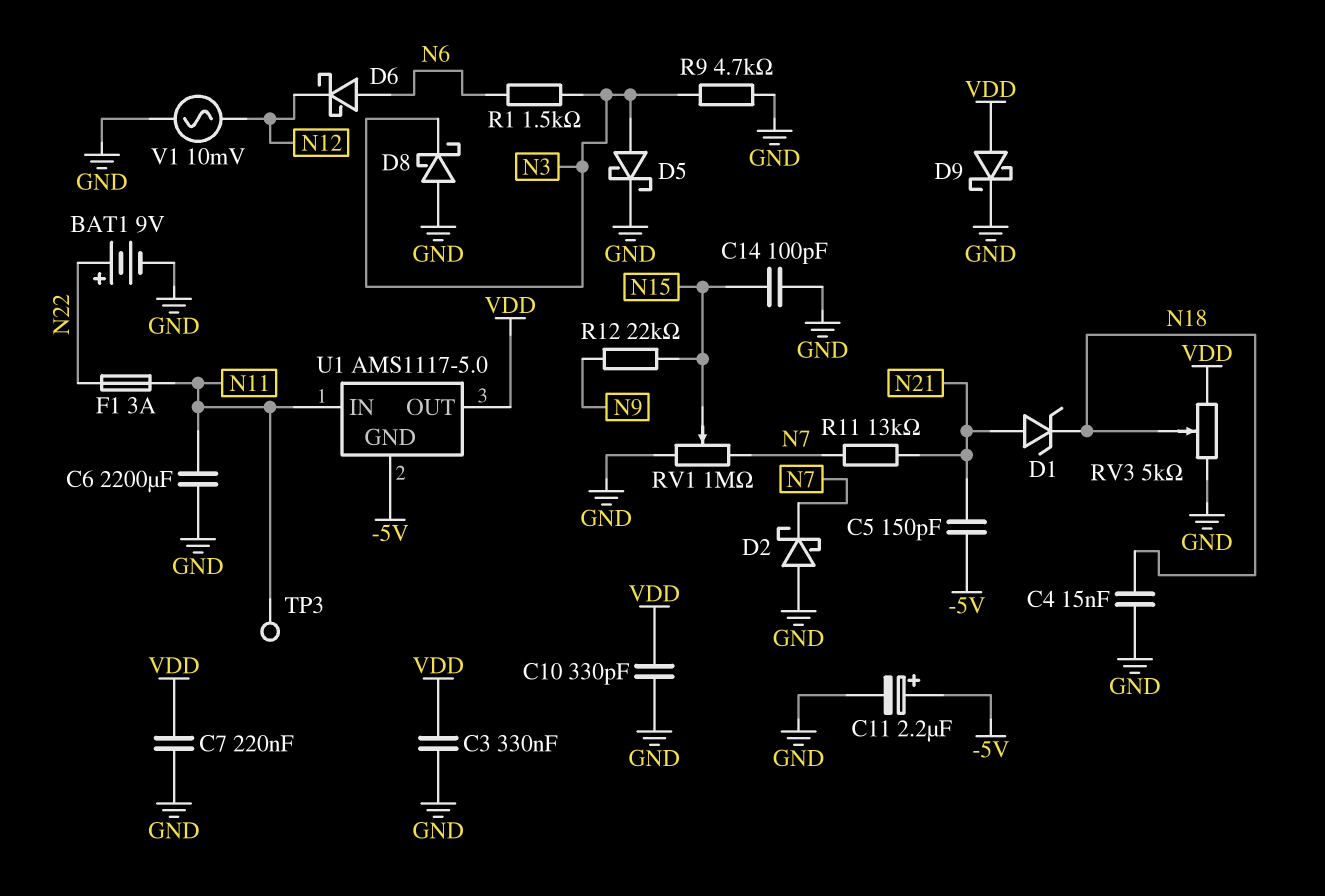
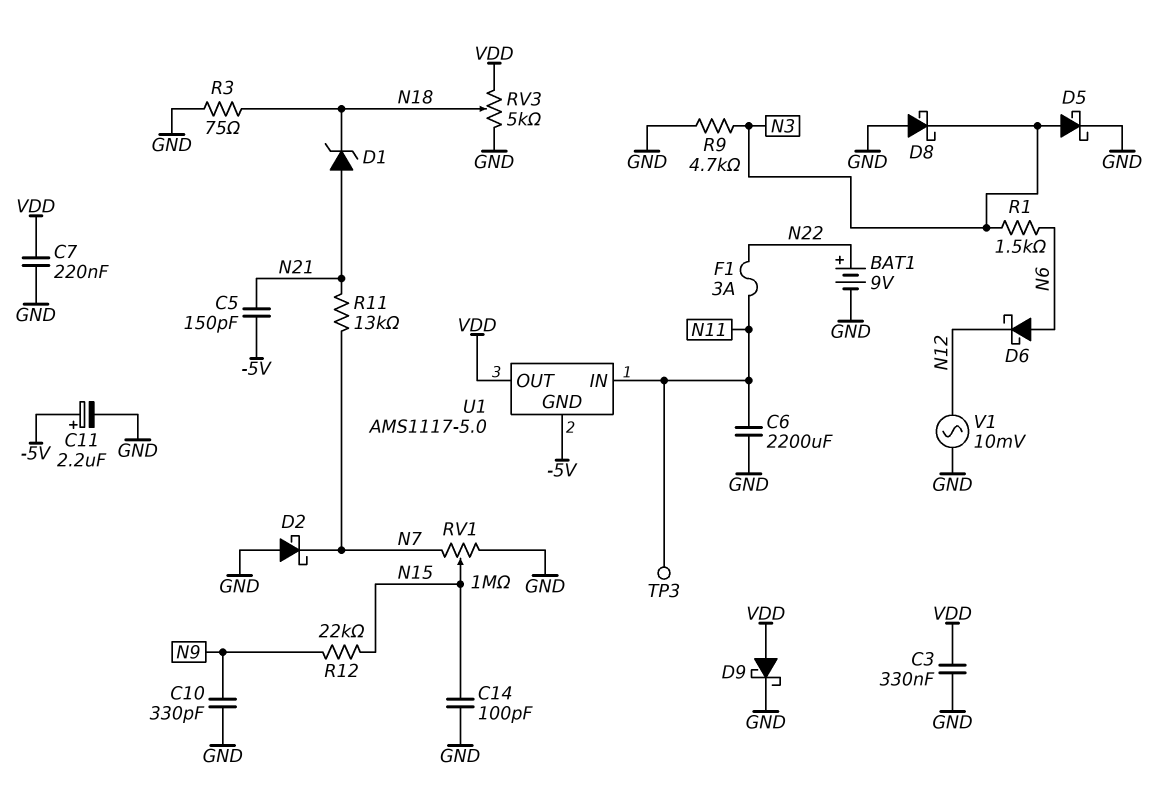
C4: 15nF (GND, N18) -> none
C10: 330pF (GND, VDD) -> 330pF (GND, N9)
R3: none -> 75 (GND, N18)

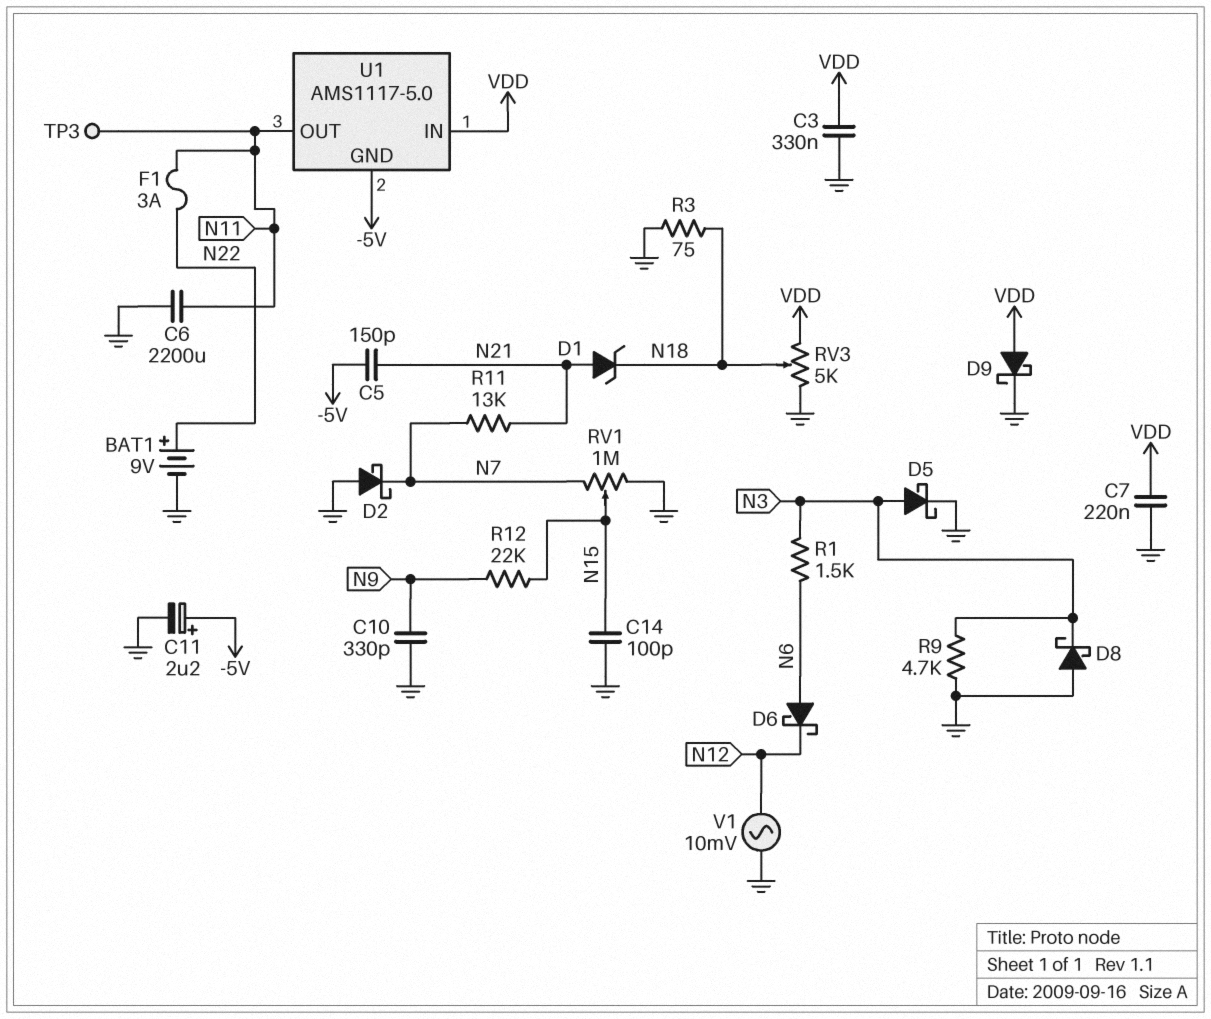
U1 pin IN: N11 -> VDD
U1 pin OUT: VDD -> N11

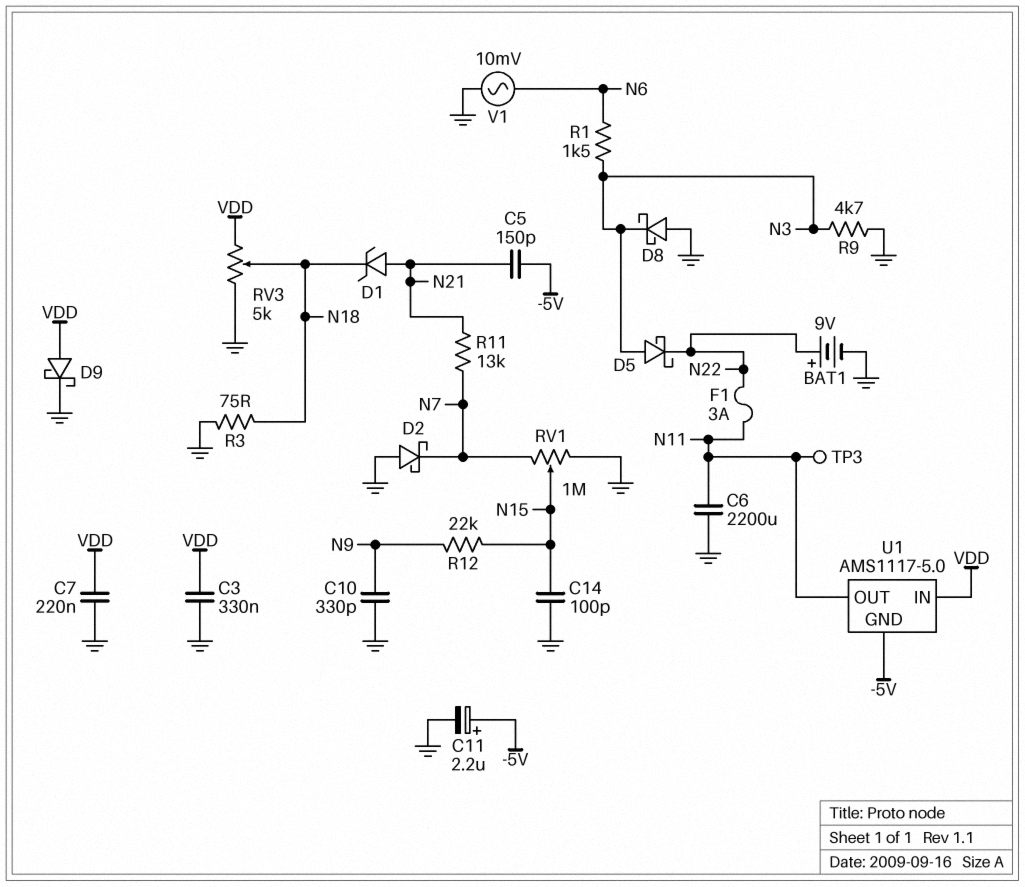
D5: schottky (A N3, K GND) -> schottky (A N3, K N22)
D6: schottky (A N6, K N12) -> none
V1: AC 10mV (GND, N12) -> AC 10mV (GND, N6)

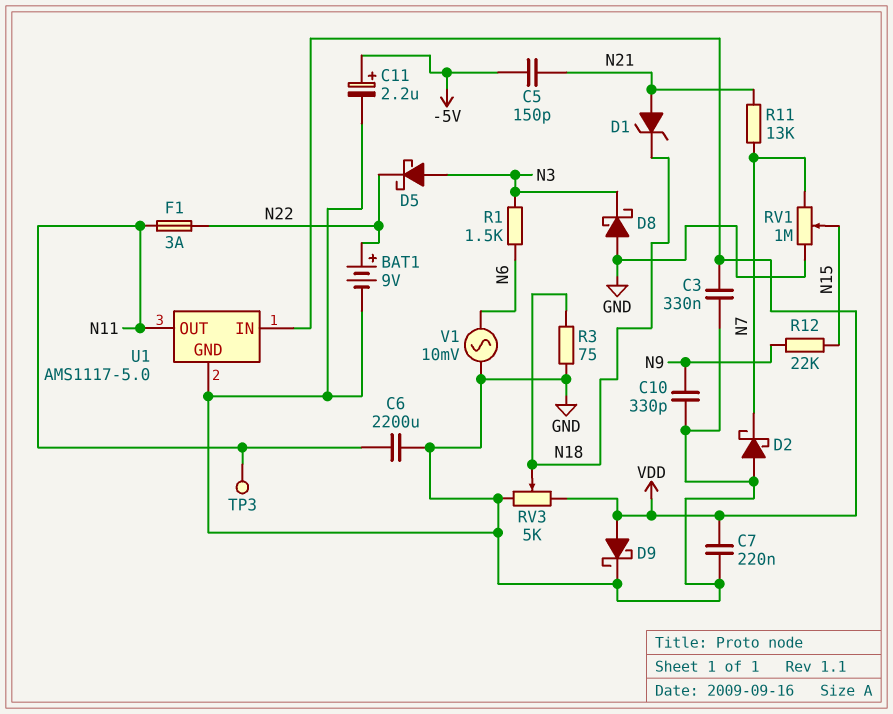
C14: 100pF (GND, N15) -> none
R9: 4.7k (GND, N3) -> none
U1 pin GND: -5V -> GND

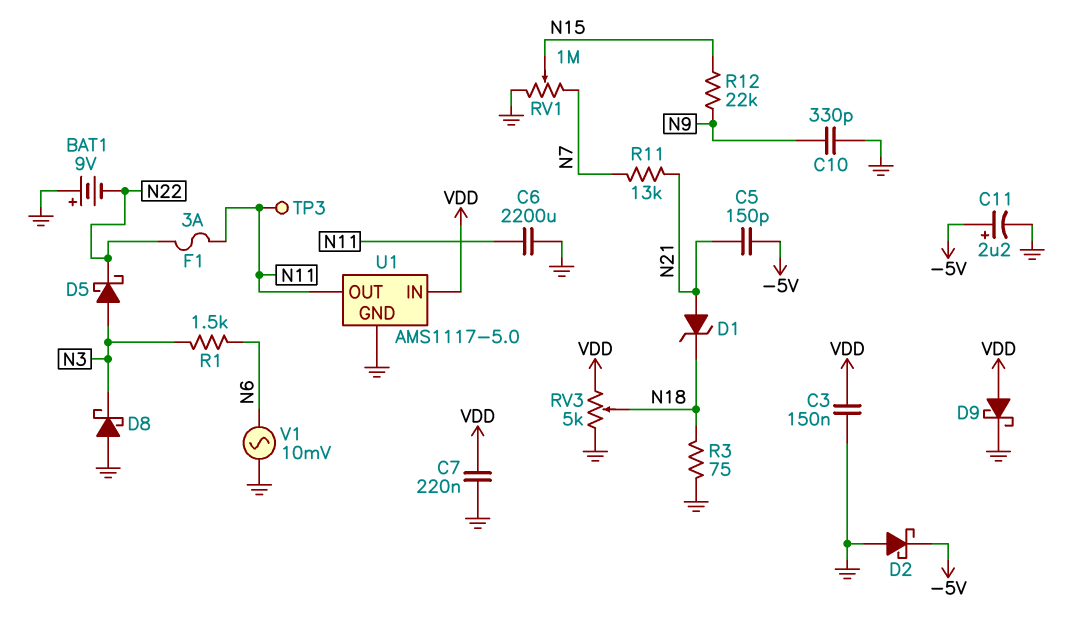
BAT1: 9V (plus N22, minus GND) -> 9V (plus GND, minus N22)
C3: 330nF (GND, VDD) -> 150nF (GND, VDD)
D2: schottky (A GND, K N7) -> schottky (A GND, K -5V)

